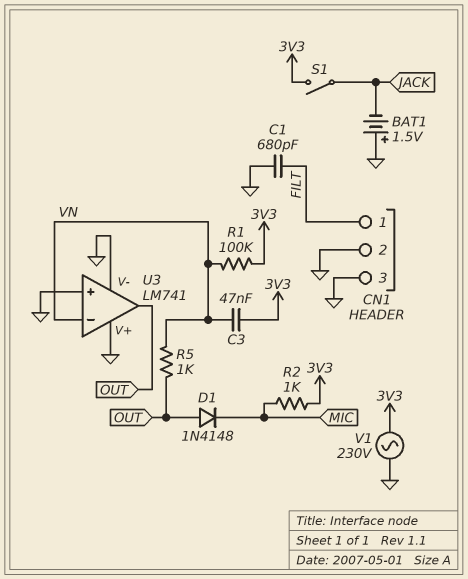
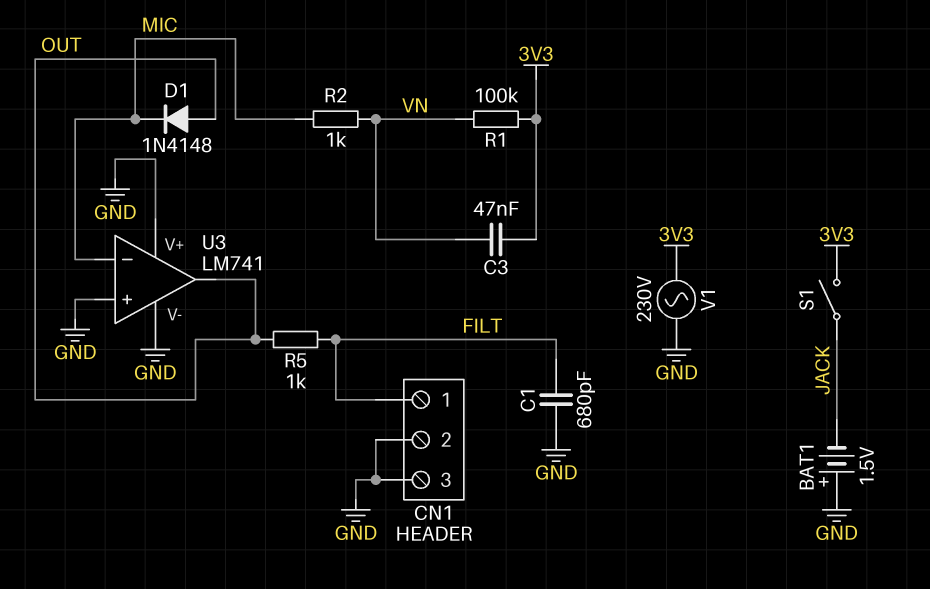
R2: 1k (3V3, MIC) -> 1k (MIC, VN)
R5: 1k (OUT, VN) -> 1k (FILT, OUT)
U3 pin in-: VN -> MIC

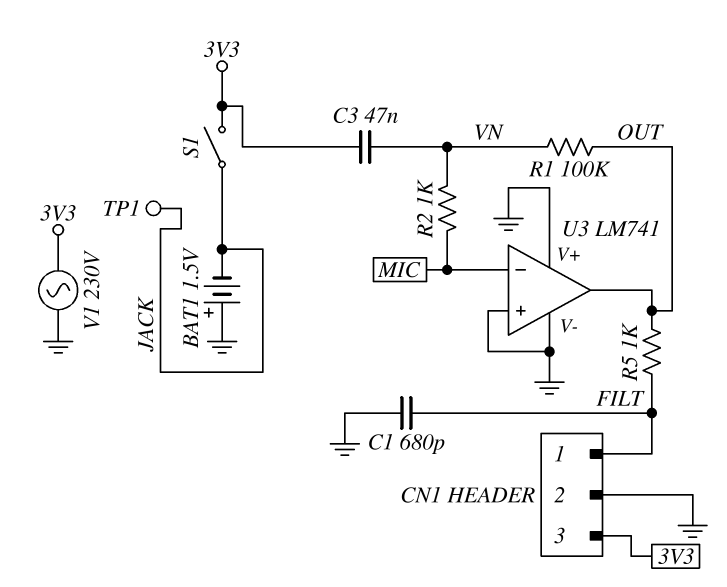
CN1 pin 3: GND -> 3V3
D1: diode 1N4148 (A OUT, K MIC) -> none
R1: 100k (3V3, VN) -> 100k (OUT, VN)
TP1: none -> test point (JACK)

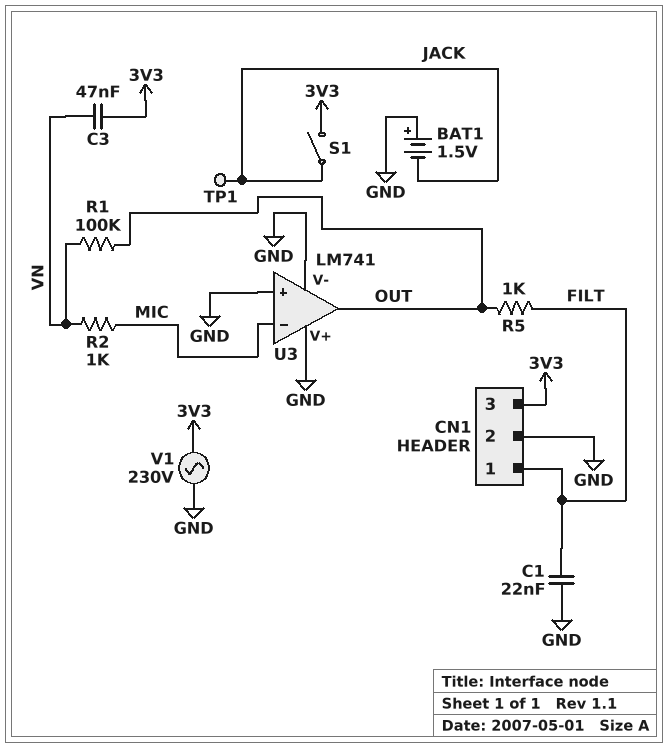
C1: 680pF (FILT, GND) -> 22nF (FILT, GND)

